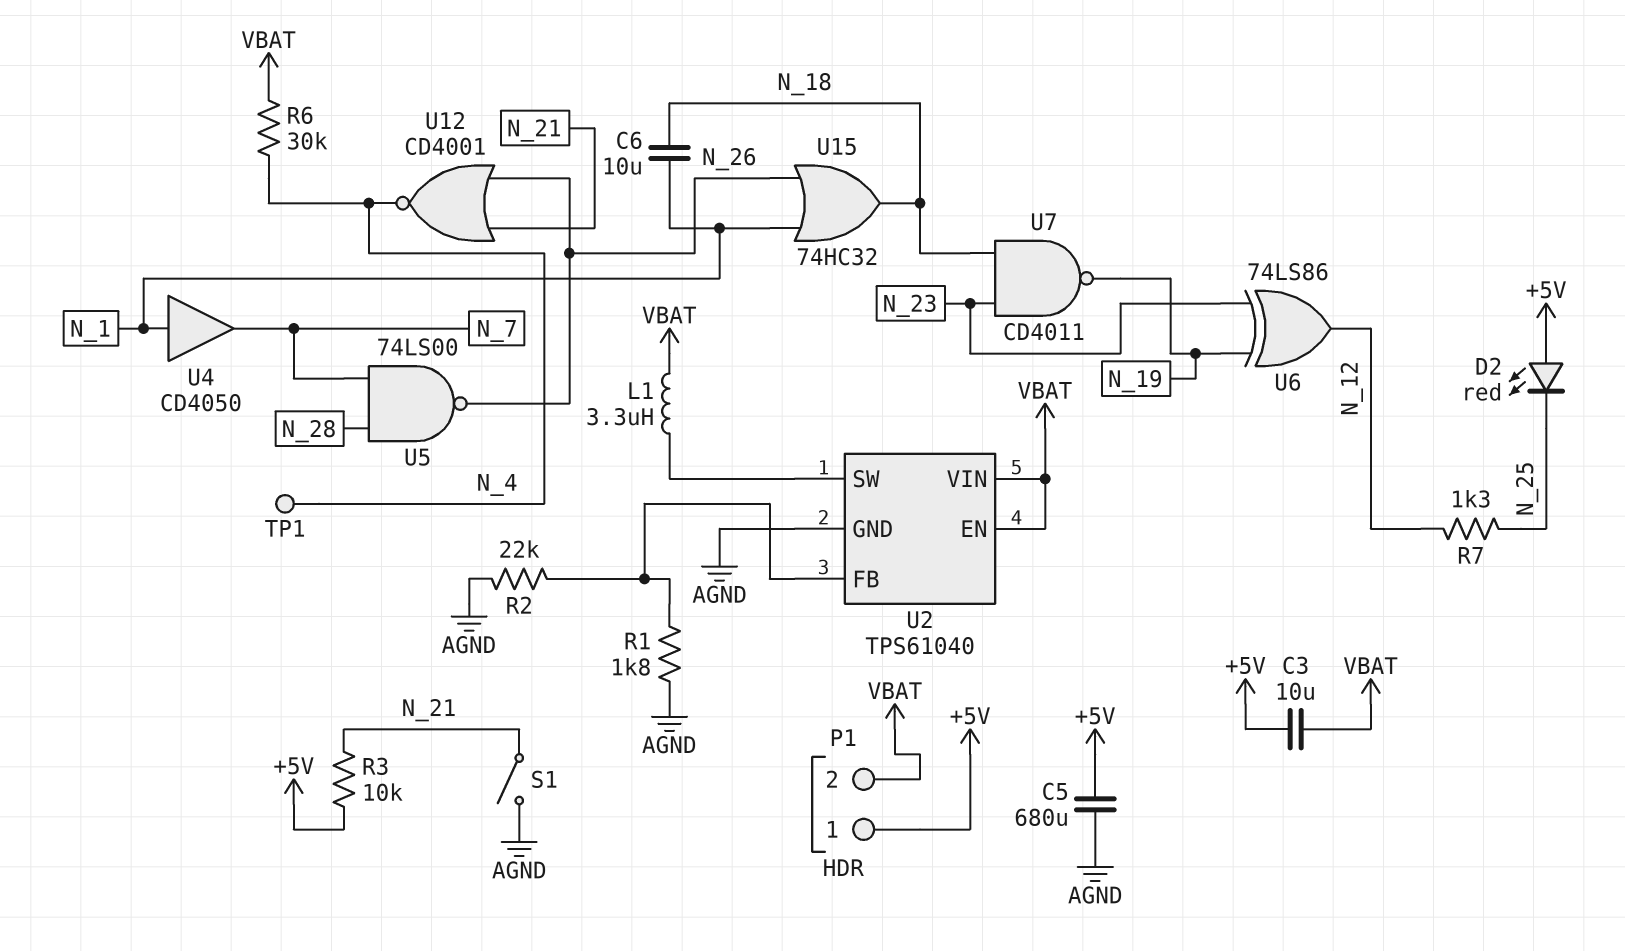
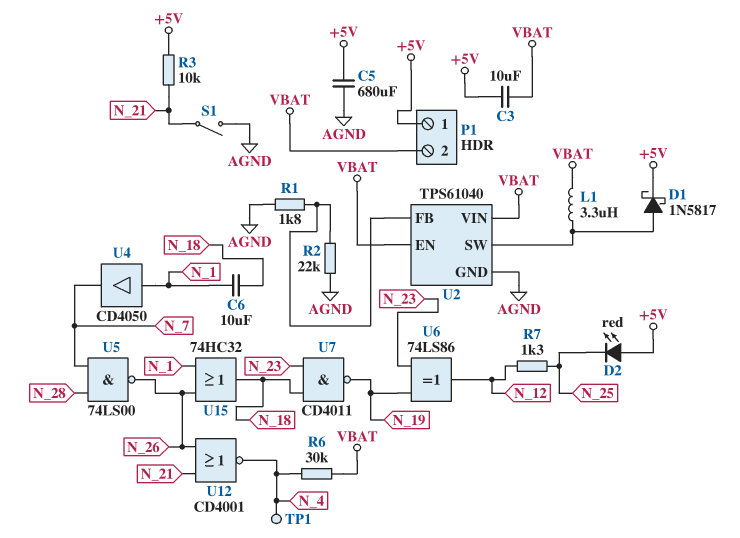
D1: none -> schottky 1N5817 (A U2/SW, K +5V)

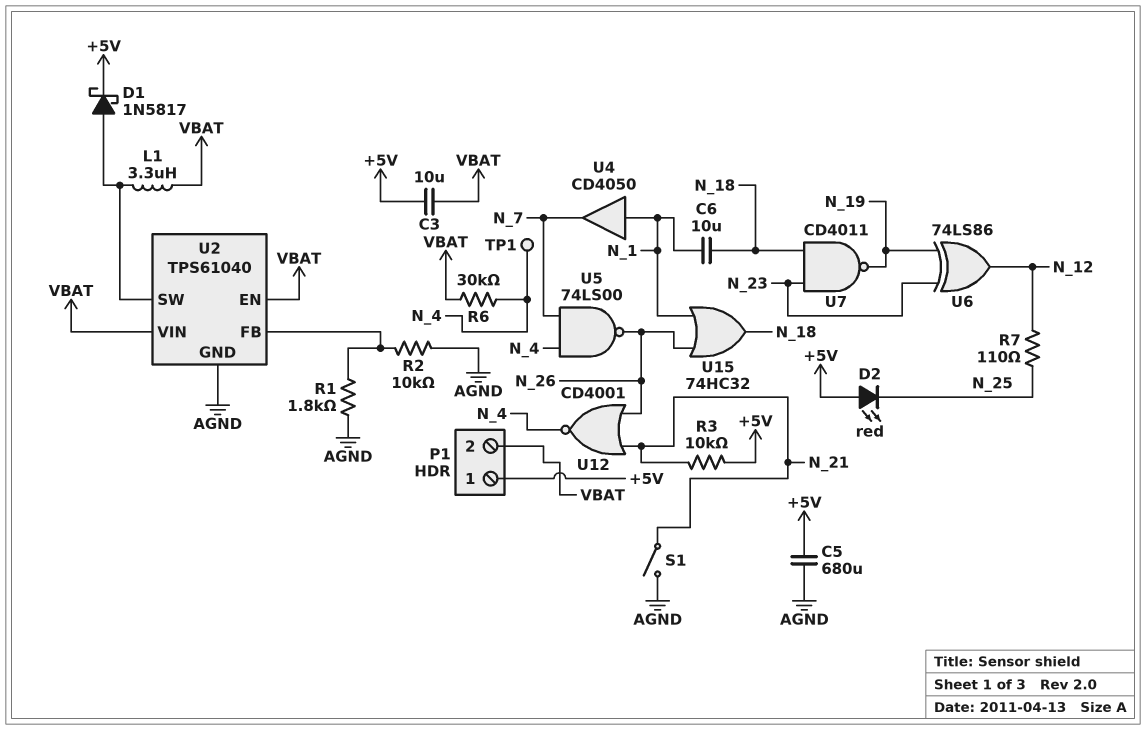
R2: 22k (AGND, U2/FB) -> 10k (AGND, U2/FB)
R7: 1.3k (N_12, N_25) -> 110 (N_12, N_25)
U5: NAND 74LS00 (in N_7, in N_28, out N_26) -> NAND 74LS00 (in N_4, in N_7, out N_26)

